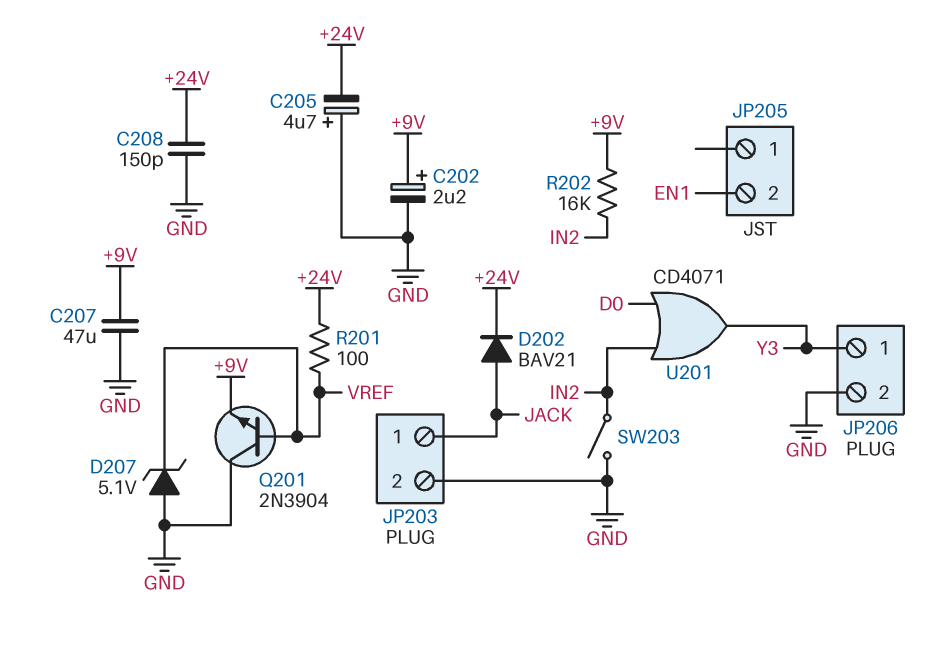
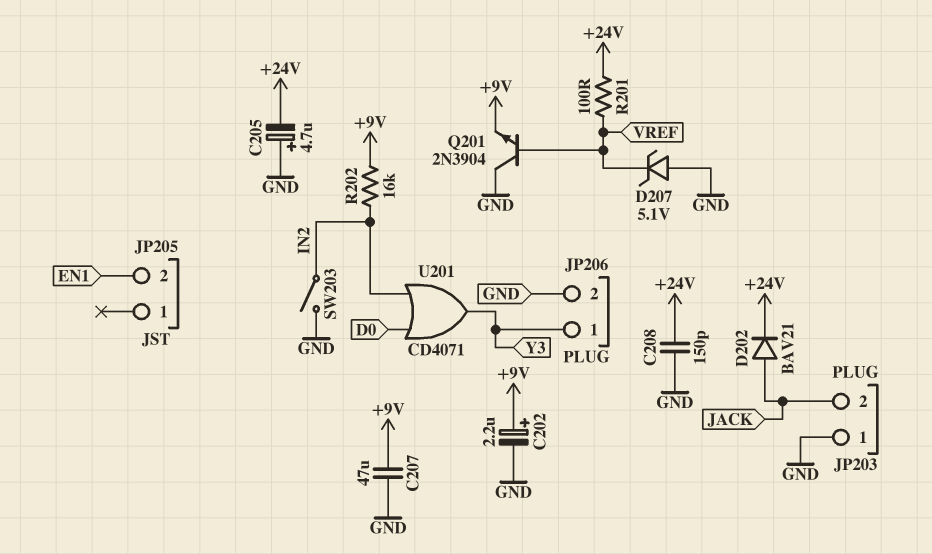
JP203 pin 1: JACK -> GND
JP203 pin 2: GND -> JACK

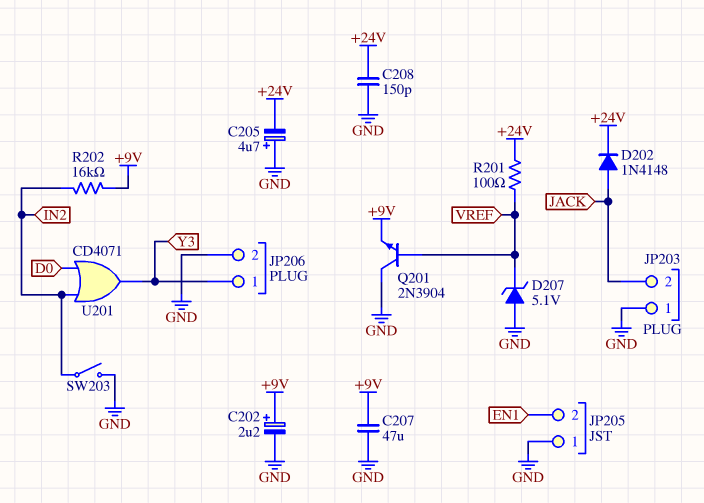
D202: diode BAV21 (A JACK, K +24V) -> diode 1N4148 (A JACK, K +24V)
JP205 pin 1: none -> GND

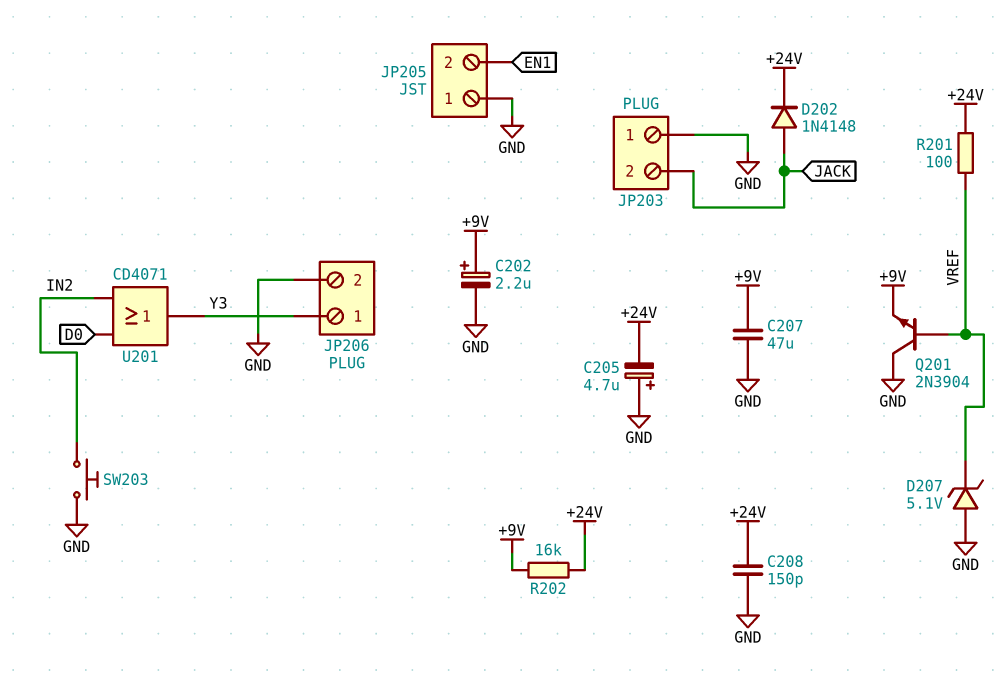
R202: 16k (+9V, IN2) -> 16k (+9V, +24V)
SW203: switch (GND, IN2) -> button (GND, IN2)

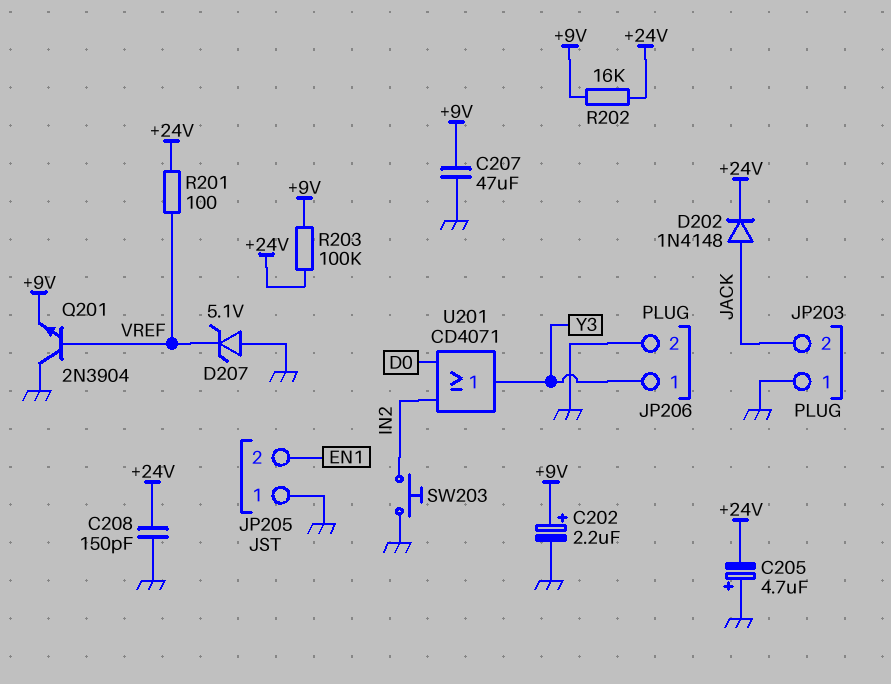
R203: none -> 100k (+9V, +24V)

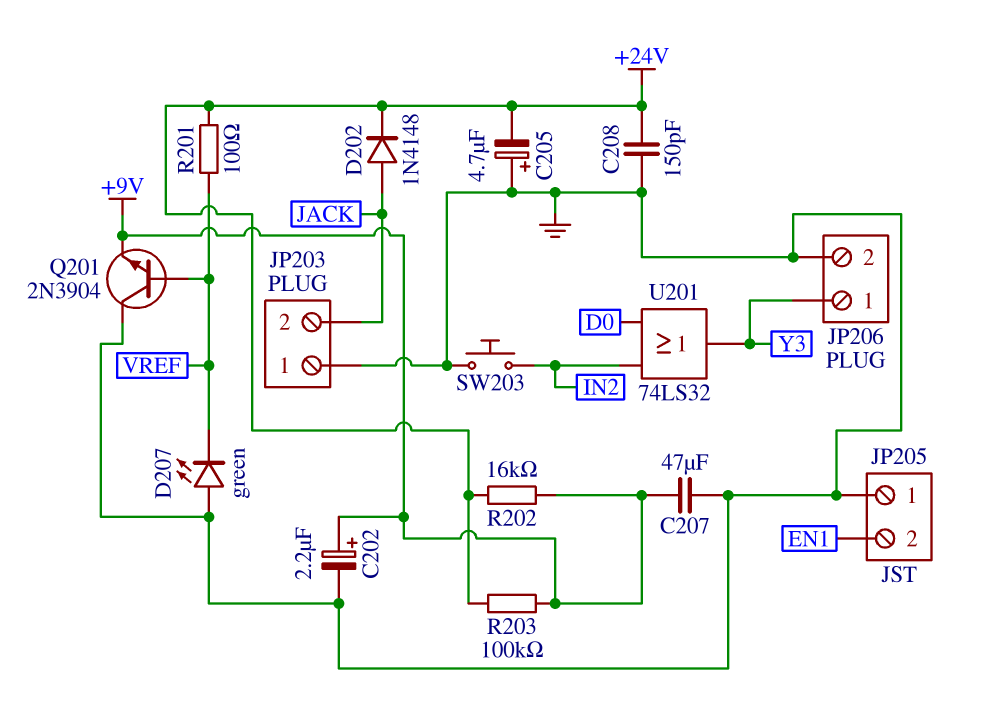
D207: zener 5.1V (A GND, K VREF) -> LED green (A GND, K VREF)
U201: OR CD4071 (in D0, in IN2, out Y3) -> OR 74LS32 (in D0, in IN2, out Y3)

